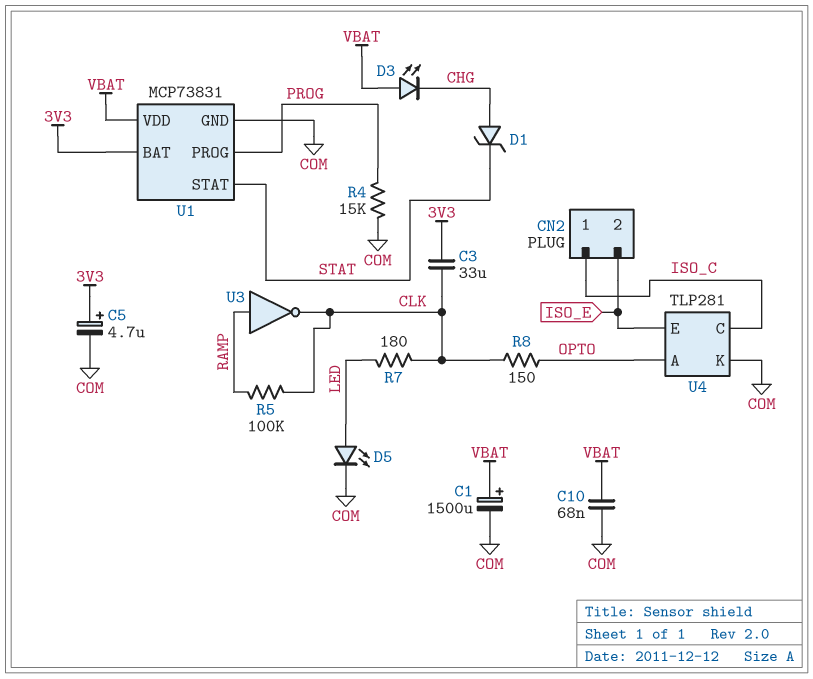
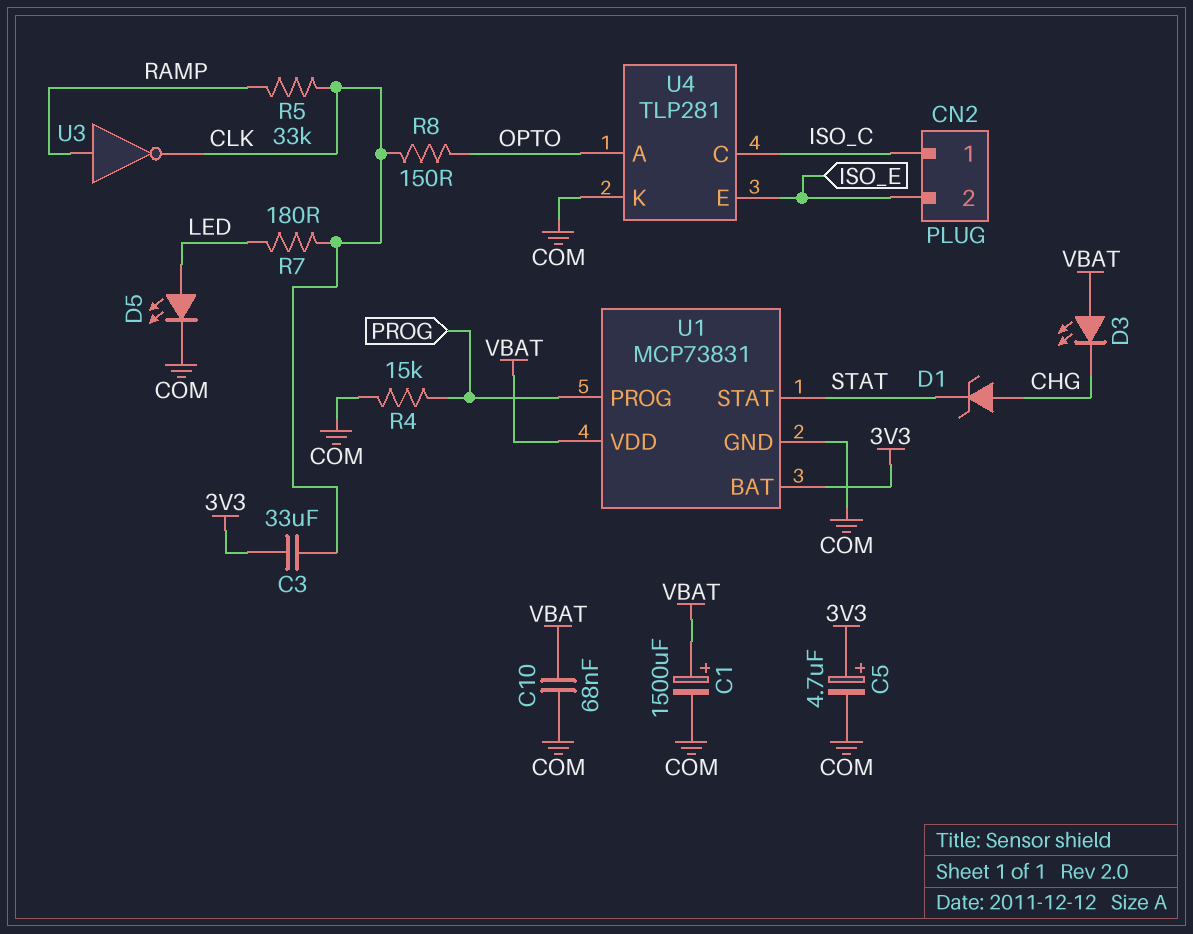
R5: 100k (CLK, RAMP) -> 33k (CLK, RAMP)

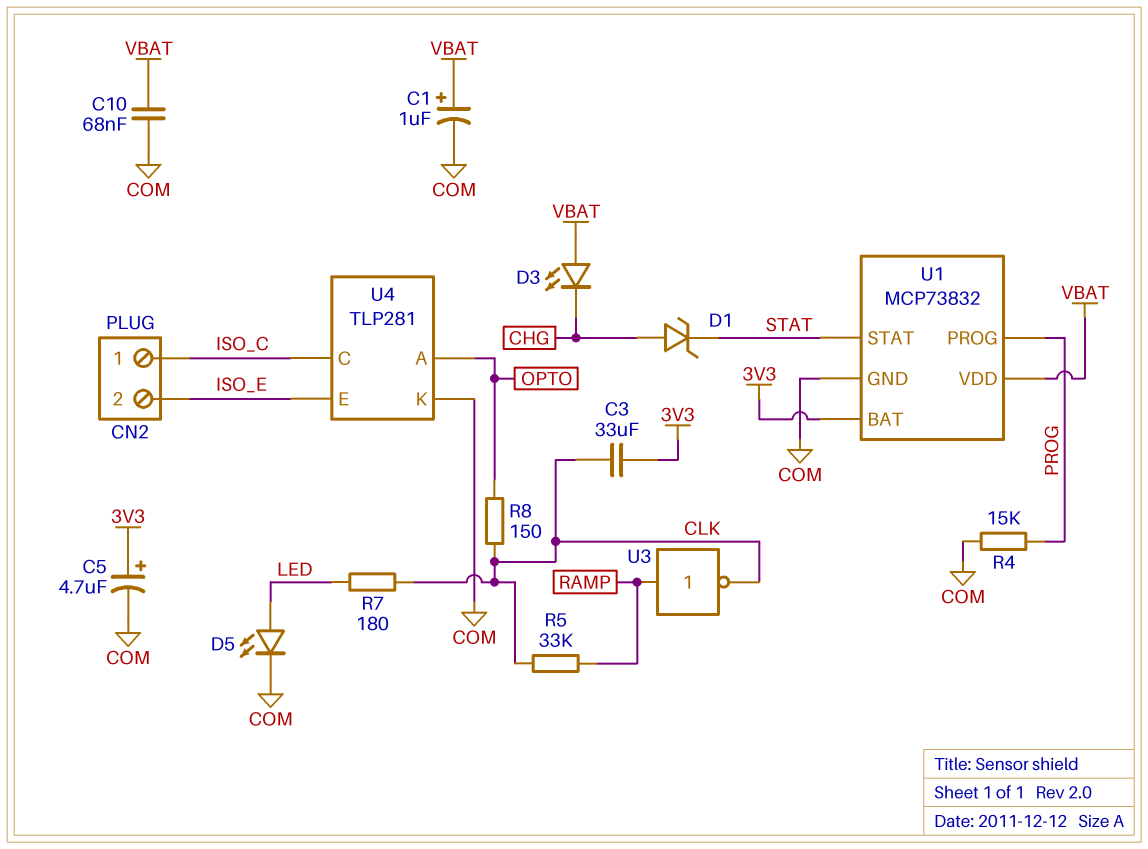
C1: 1500uF (plus VBAT, minus COM) -> 1uF (plus VBAT, minus COM)
U1: MCP73831 -> MCP73832

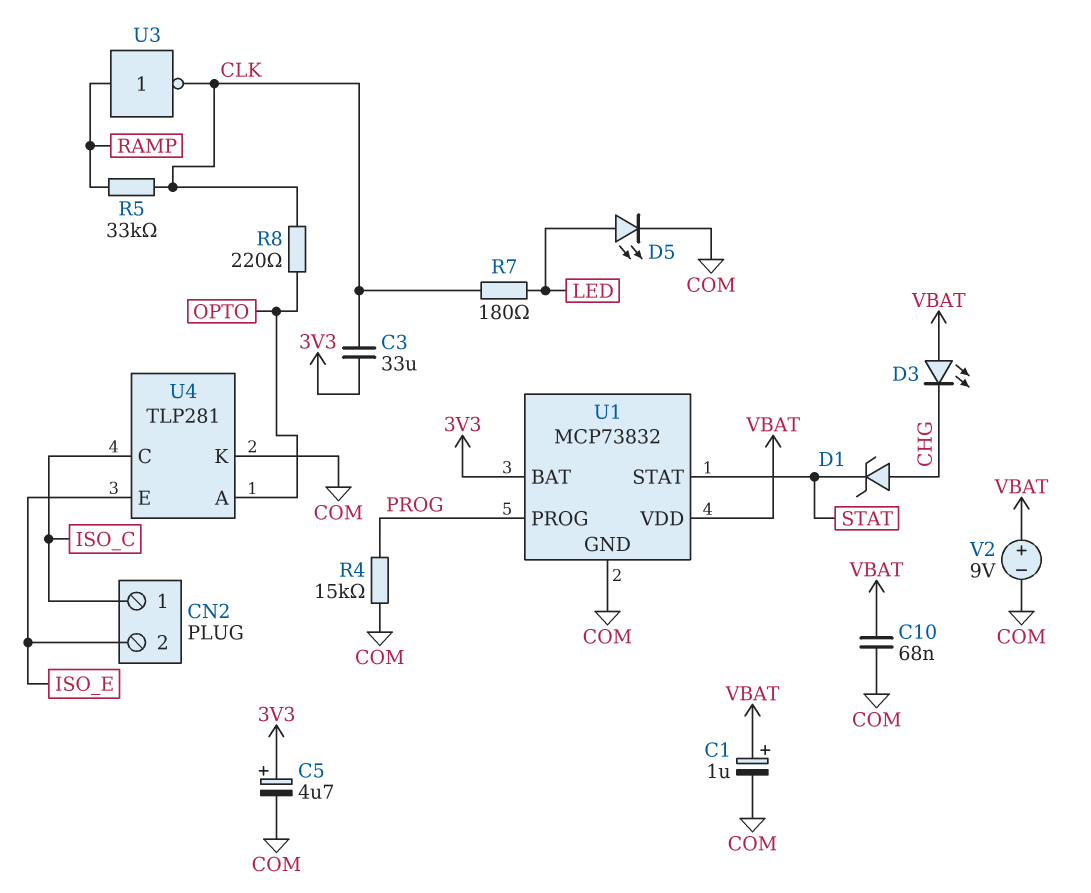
R8: 150 (CLK, OPTO) -> 220 (CLK, OPTO)
V2: none -> 9V (plus VBAT, minus COM)

